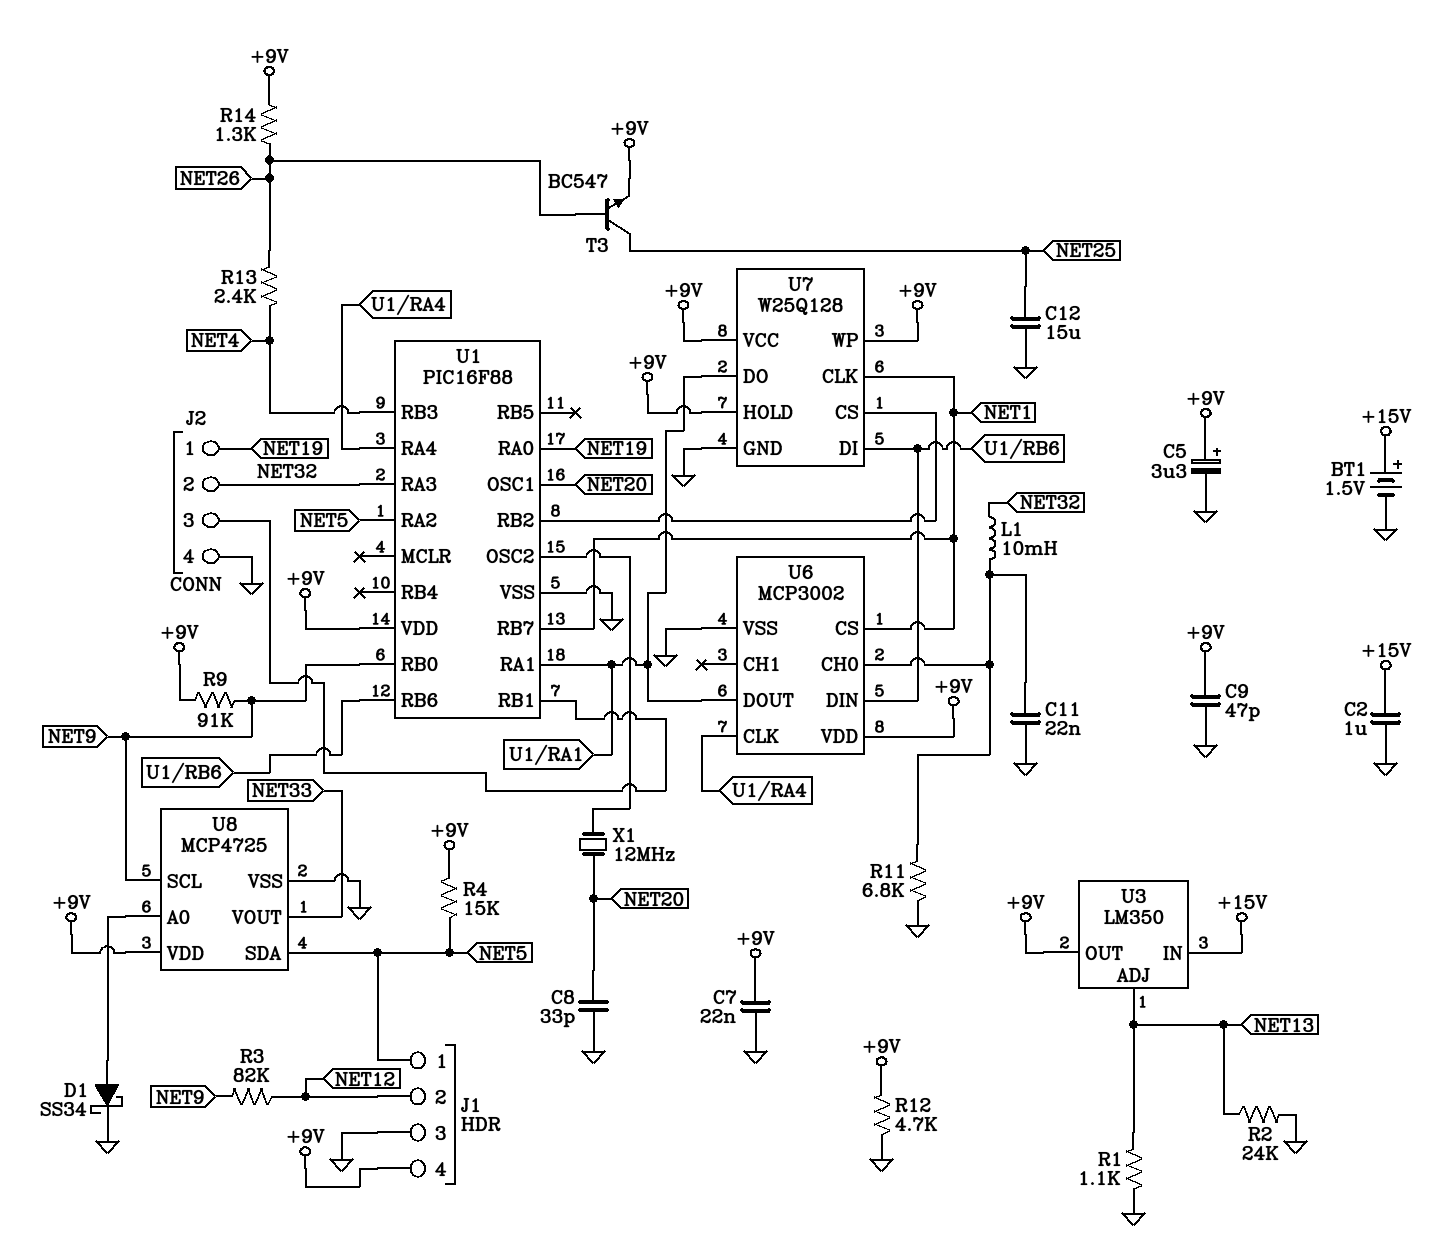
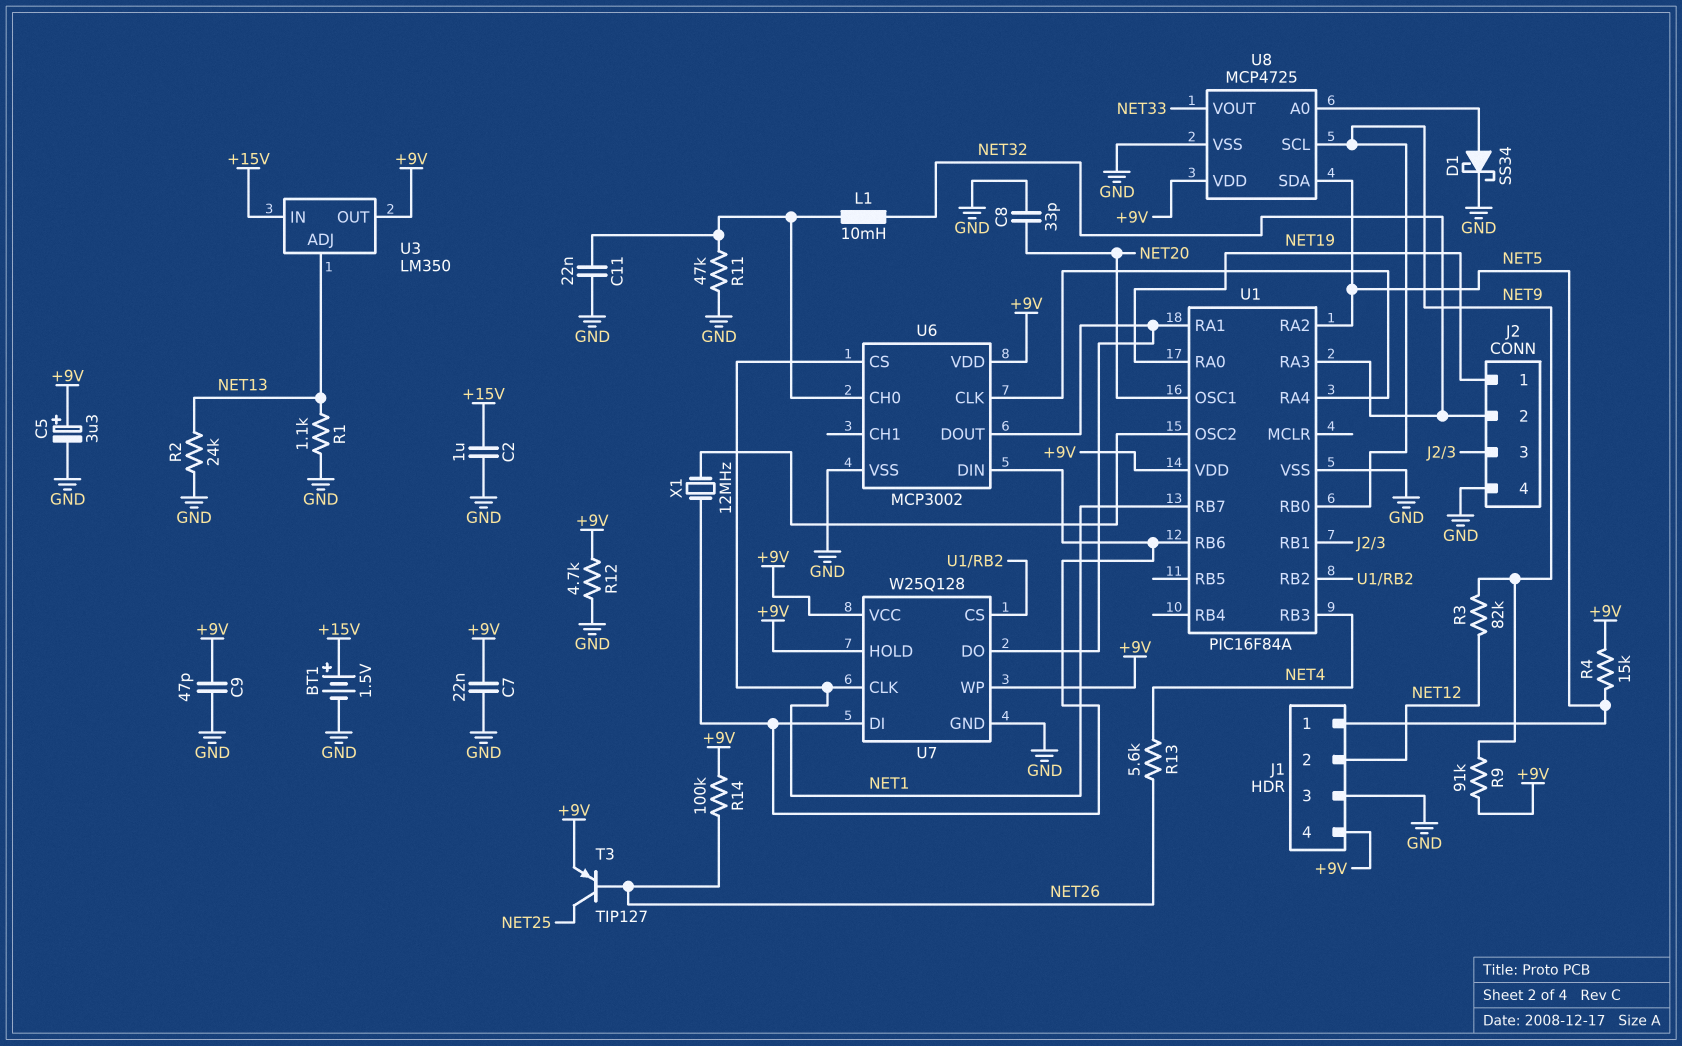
C12: 15uF (GND, NET25) -> none
R11: 6.8k (GND, U6/CH0) -> 47k (GND, U6/CH0)
R13: 2.4k (NET4, NET26) -> 5.6k (NET4, NET26)
R14: 1.3k (+9V, NET26) -> 100k (+9V, NET26)
T3: NPN BC547 (B NET26, C NET25, E +9V) -> PNP TIP127 (B NET26, C NET25, E +9V)
U1: PIC16F88 -> PIC16F84A
X1: 12MHz (NET20, U1/OSC2) -> 12MHz (U1/OSC2, U1/RB6)

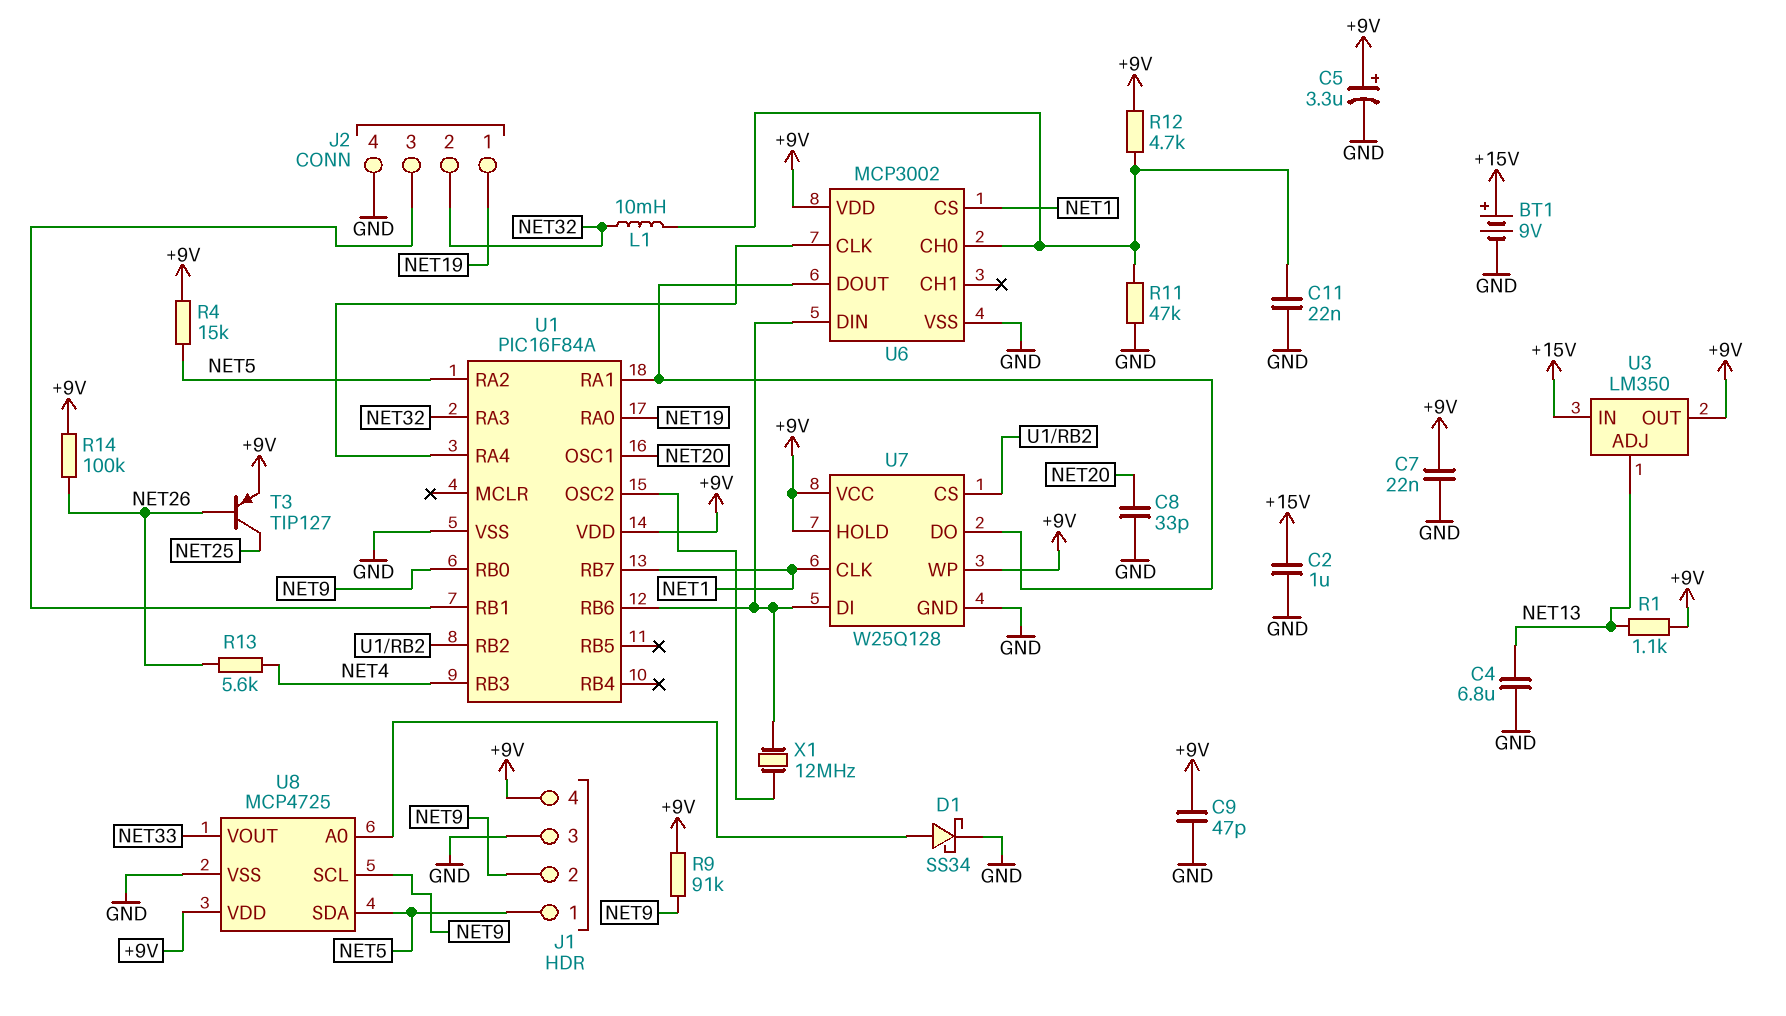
BT1: 1.5V (plus +15V, minus GND) -> 9V (plus +15V, minus GND)
C4: none -> 6.8uF (GND, NET13)
J1 pin 2: NET12 -> NET9
R1: 1.1k (GND, NET13) -> 1.1k (+9V, NET13)
R2: 24k (GND, NET13) -> none
R3: 82k (NET9, NET12) -> none
R12: 4.7k (+9V, GND) -> 4.7k (+9V, U6/CH0)

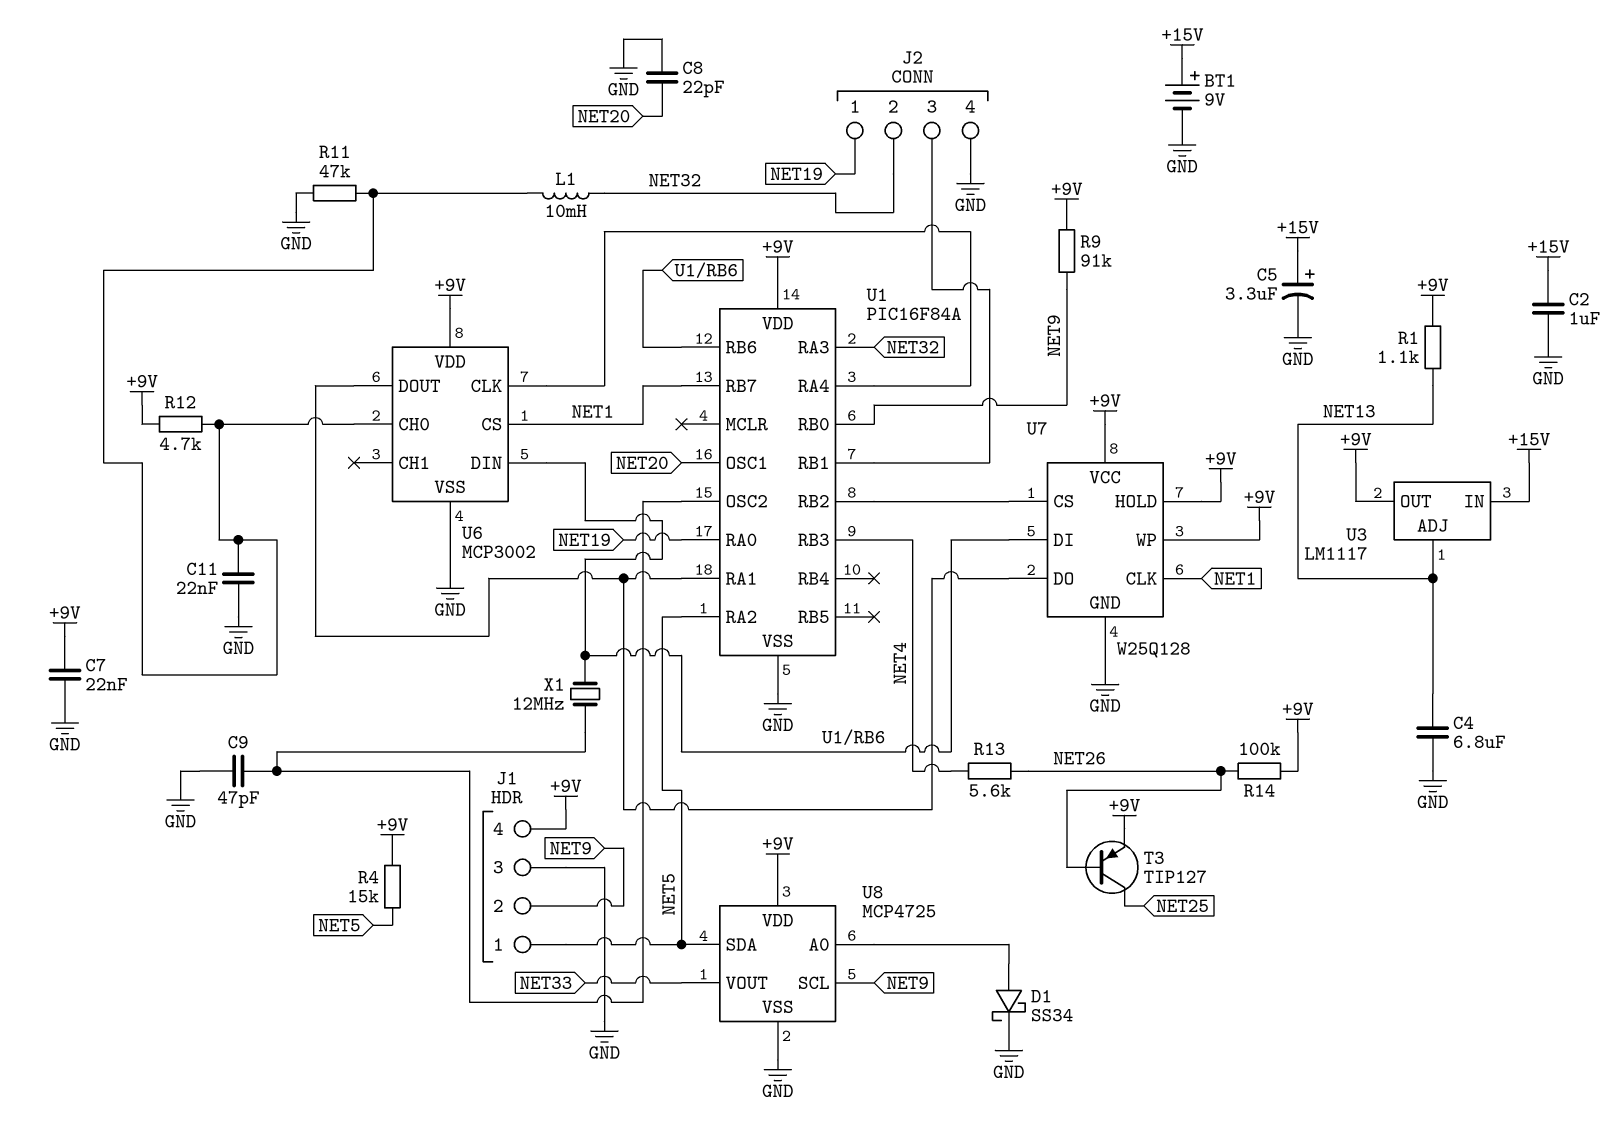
C5: 3.3uF (plus +9V, minus GND) -> 3.3uF (plus +15V, minus GND)
C8: 33pF (GND, NET20) -> 22pF (GND, NET20)
C9: 47pF (+9V, GND) -> 47pF (GND, U1/OSC2)
U3: LM350 -> LM1117

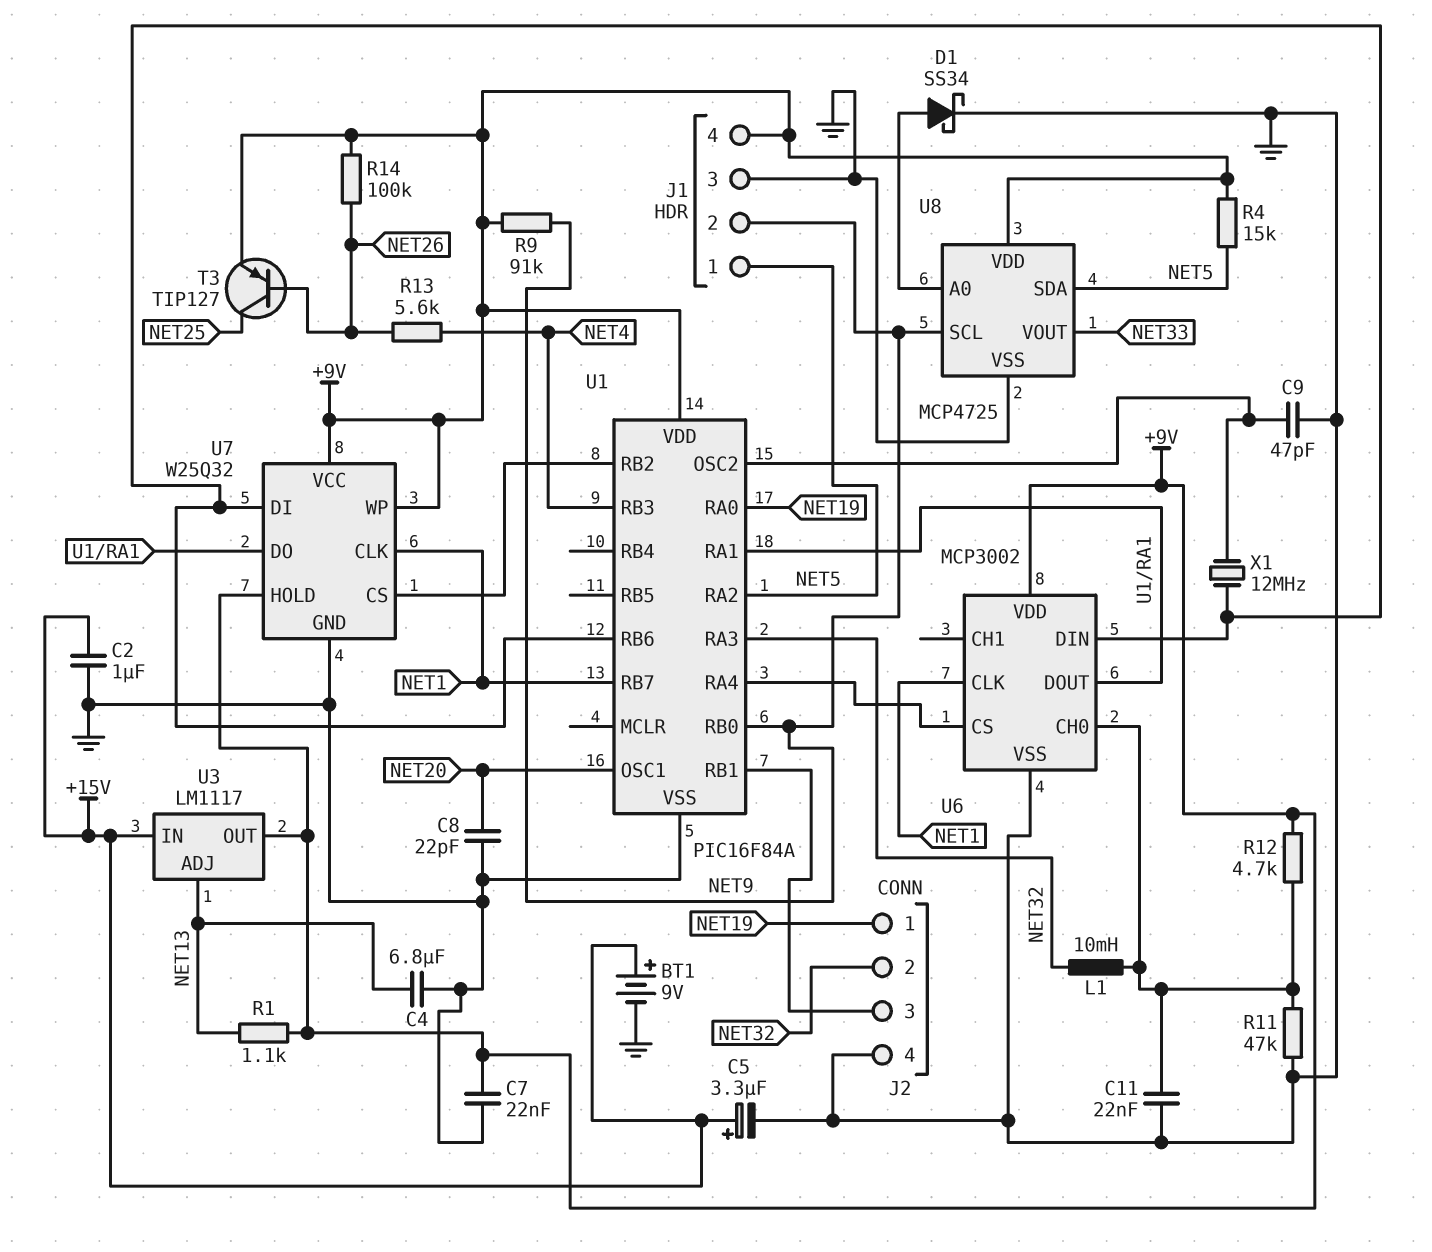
U6 pin CLK: U1/RA4 -> NET1
U6 pin CS: NET1 -> U1/RA4
U7: W25Q128 -> W25Q32

